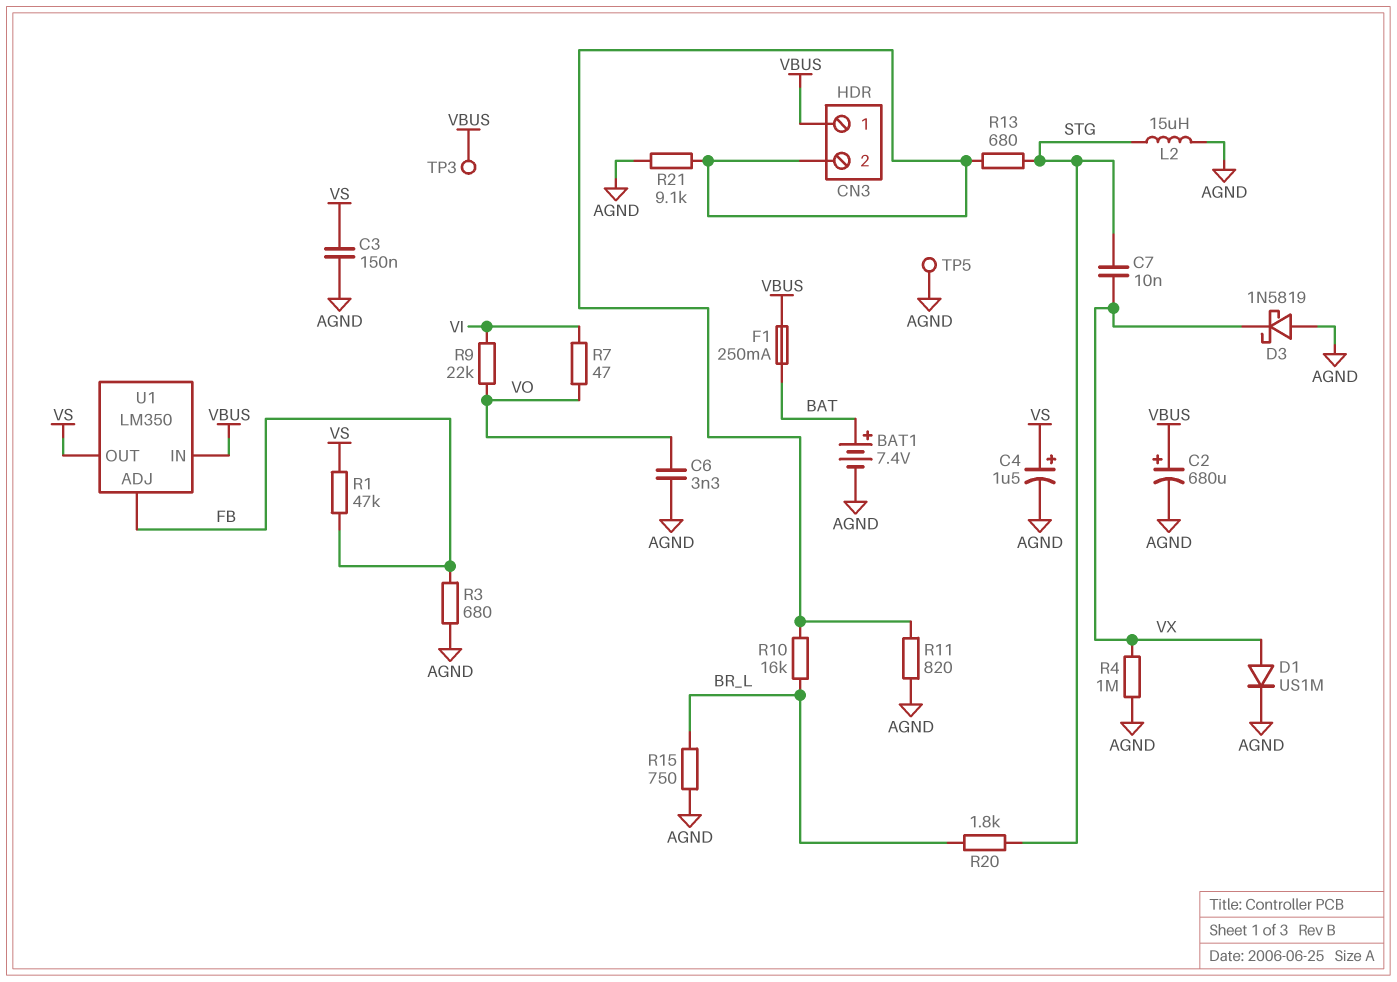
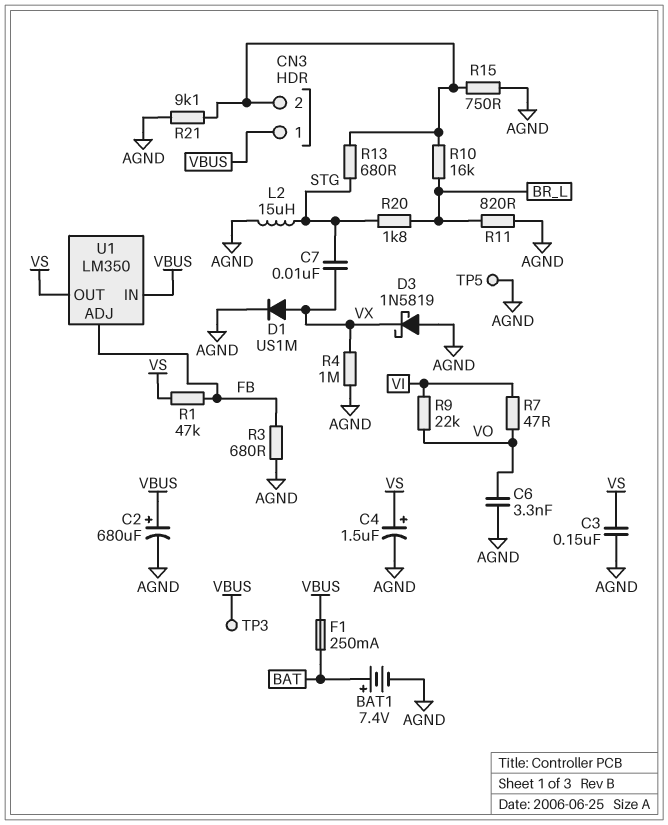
R11: 820 (AGND, CN3/2) -> 820 (AGND, BR_L)
R15: 750 (AGND, BR_L) -> 750 (AGND, CN3/2)

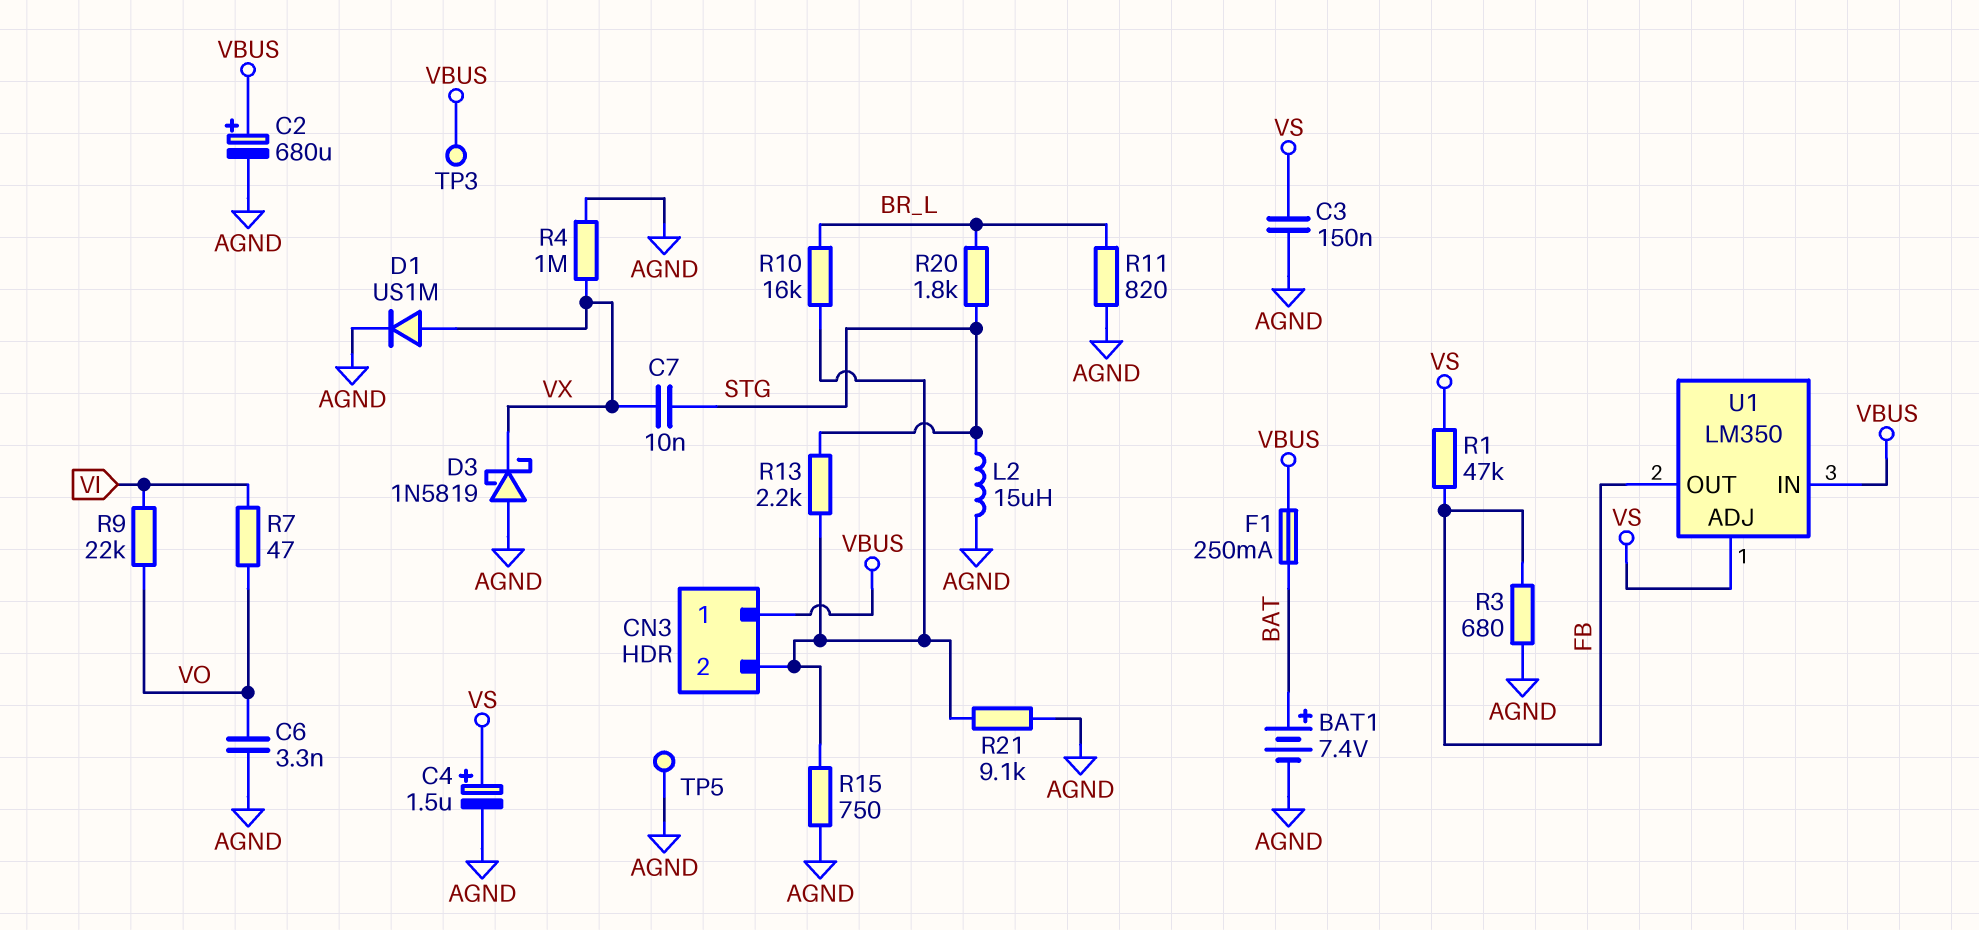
R13: 680 (CN3/2, STG) -> 2.2k (CN3/2, STG)
U1 pin ADJ: FB -> VS
U1 pin OUT: VS -> FB

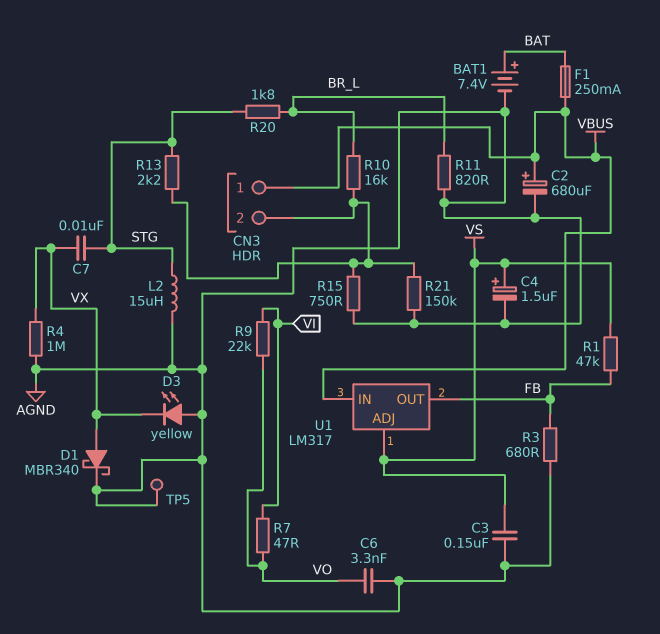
D1: diode US1M (A VX, K AGND) -> schottky MBR340 (A VX, K AGND)
D3: schottky 1N5819 (A AGND, K VX) -> LED yellow (A AGND, K VX)
R21: 9.1k (AGND, CN3/2) -> 150k (AGND, CN3/2)
TP3: test point (VBUS) -> none
U1: LM350 -> LM317

